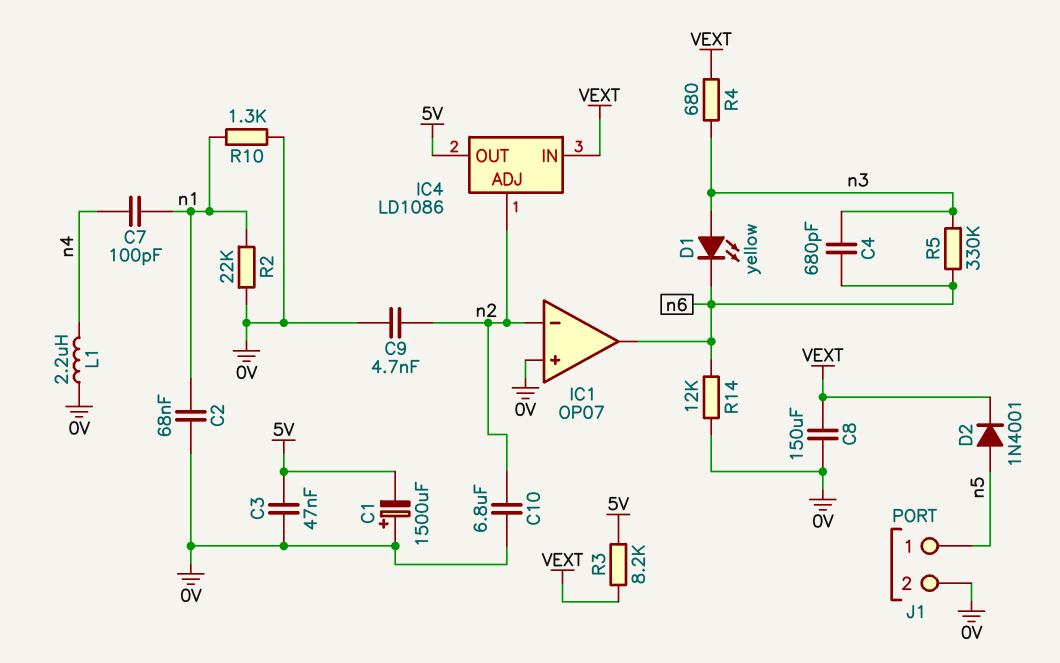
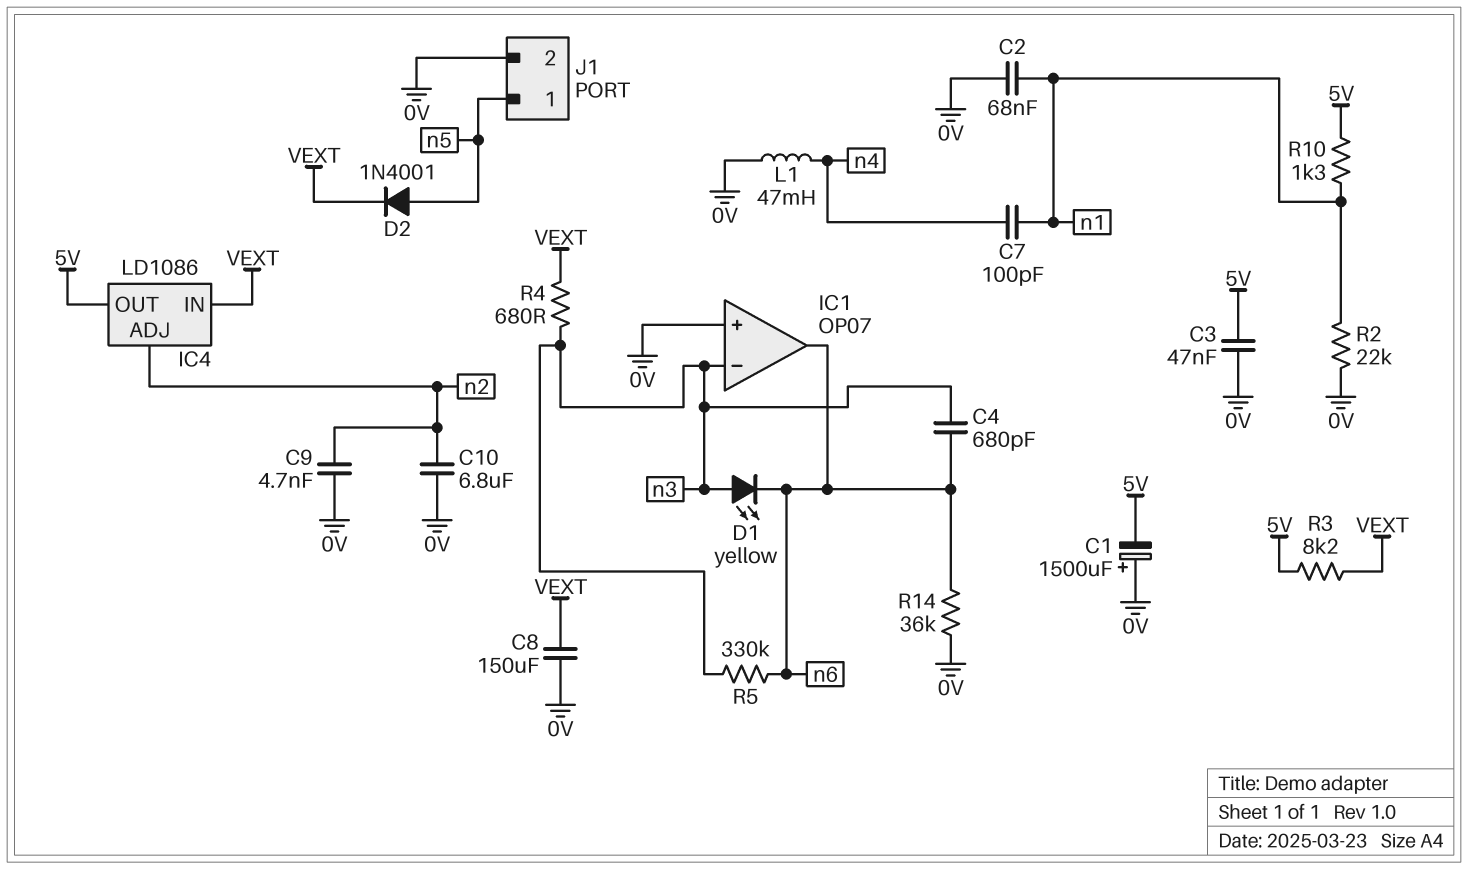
IC1 pin in-: n2 -> n3
L1: 2.2uH (0V, n4) -> 47mH (0V, n4)
R10: 1.3k (0V, n1) -> 1.3k (5V, n1)
R14: 12k (0V, n6) -> 36k (0V, n6)

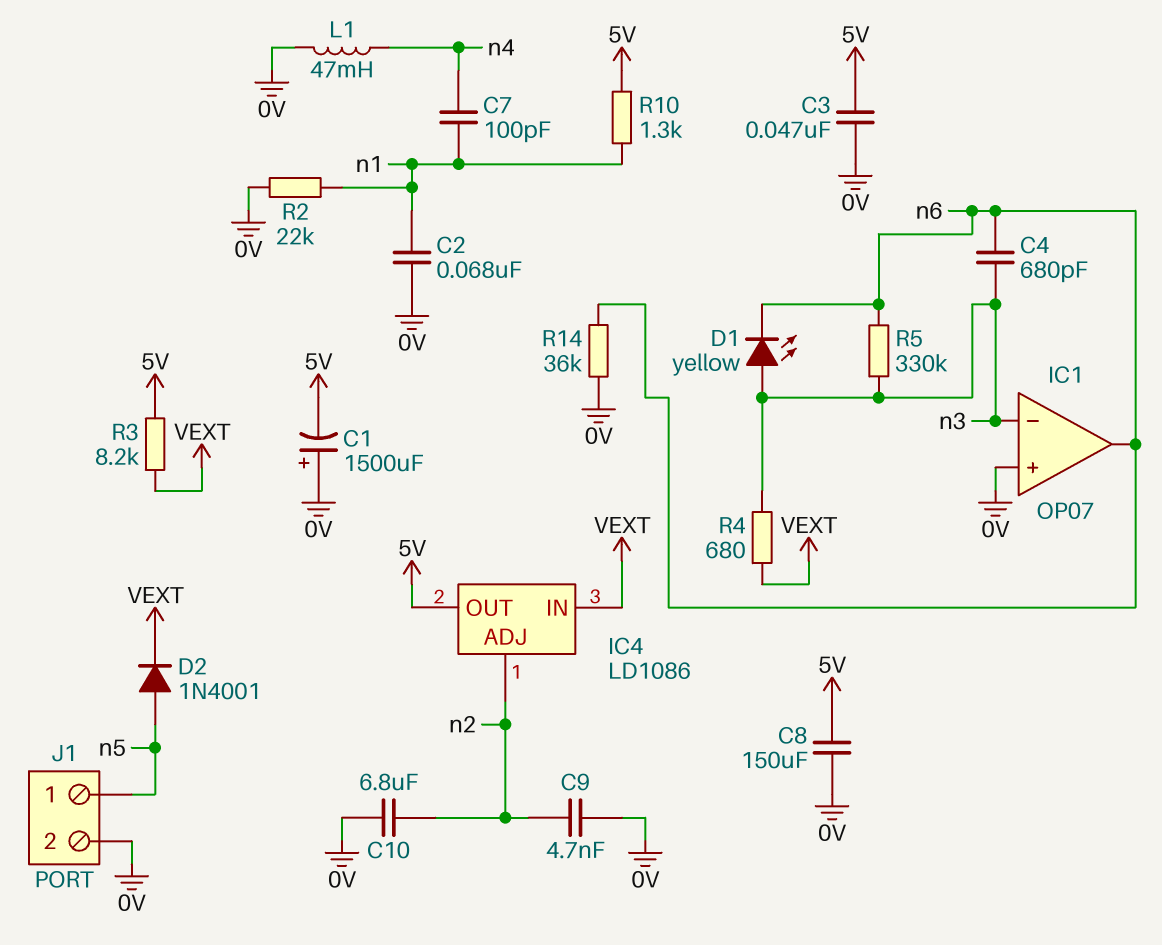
C8: 150uF (0V, VEXT) -> 150uF (0V, 5V)

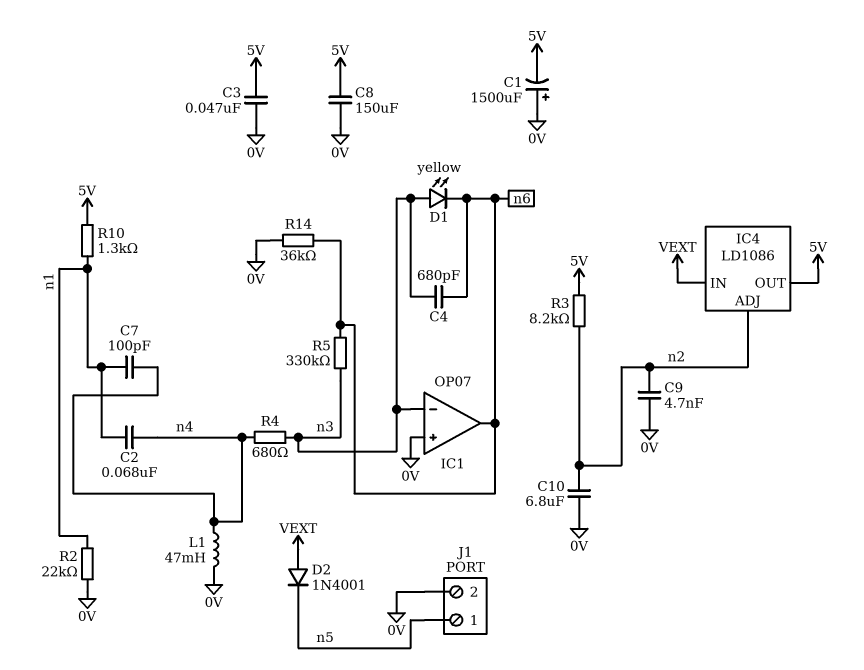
C2: 68nF (0V, n1) -> 68nF (n1, n4)
D2: diode 1N4001 (A n5, K VEXT) -> diode 1N4001 (A VEXT, K n5)
R3: 8.2k (5V, VEXT) -> 8.2k (5V, n2)
R4: 680 (VEXT, n3) -> 680 (n3, n4)

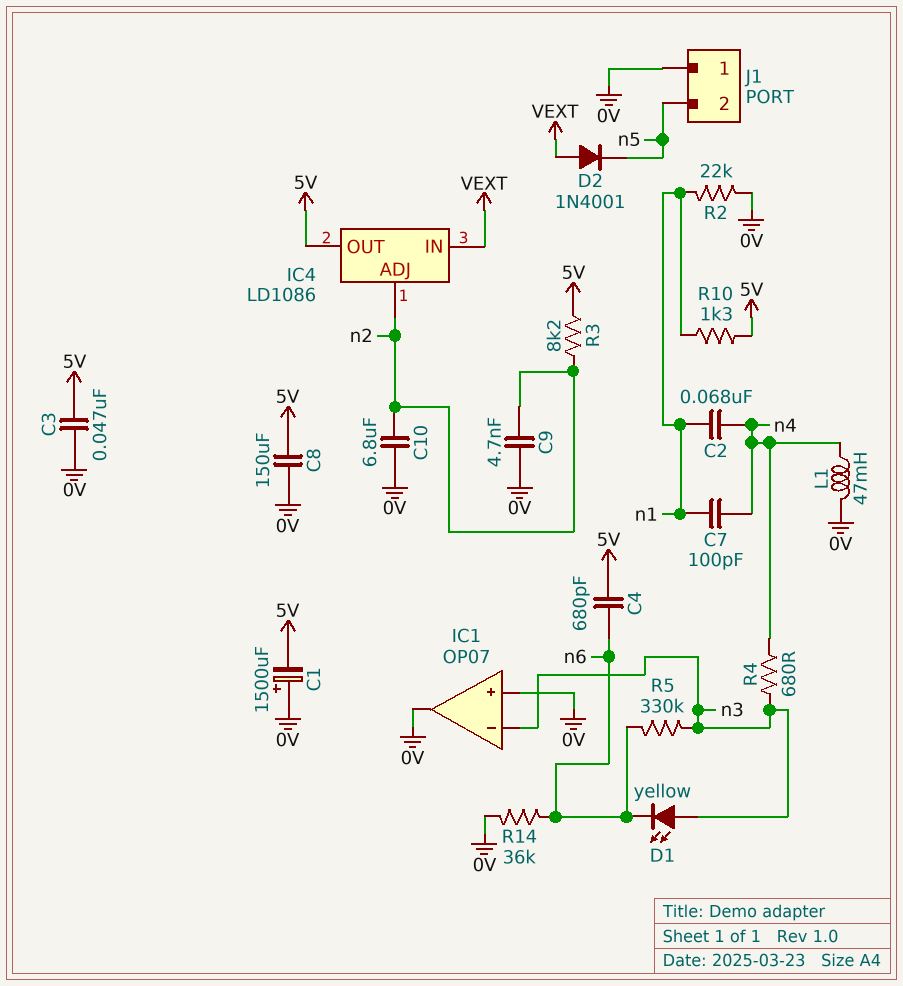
C4: 680pF (n3, n6) -> 680pF (5V, n6)
IC1 pin out: n6 -> 0V
J1 pin 1: n5 -> 0V
J1 pin 2: 0V -> n5

